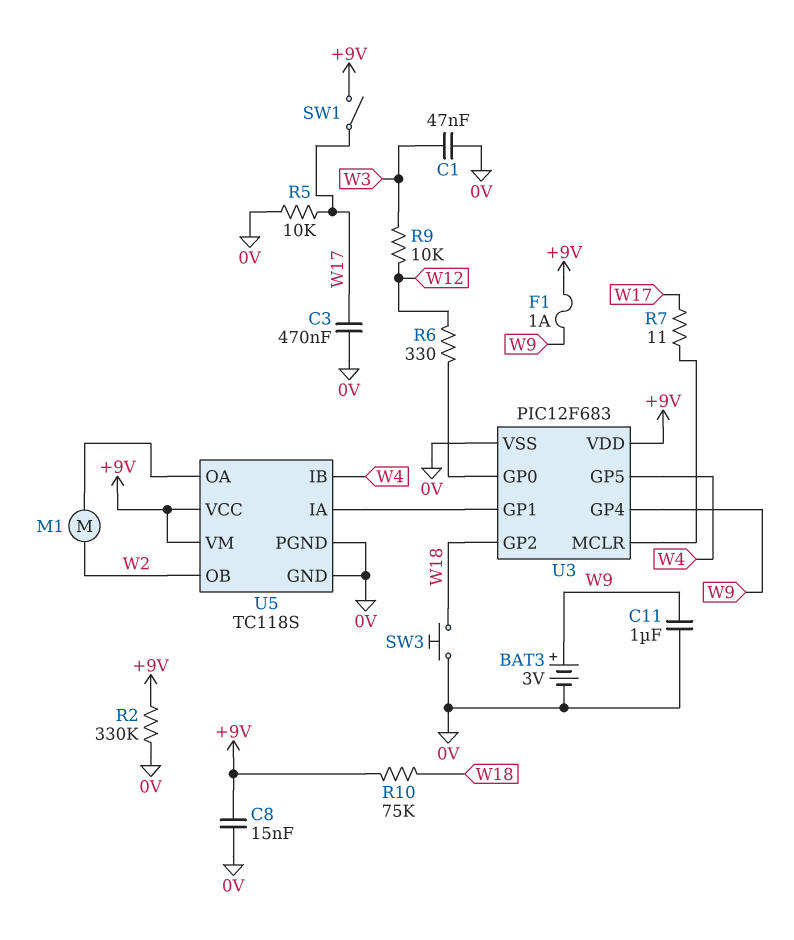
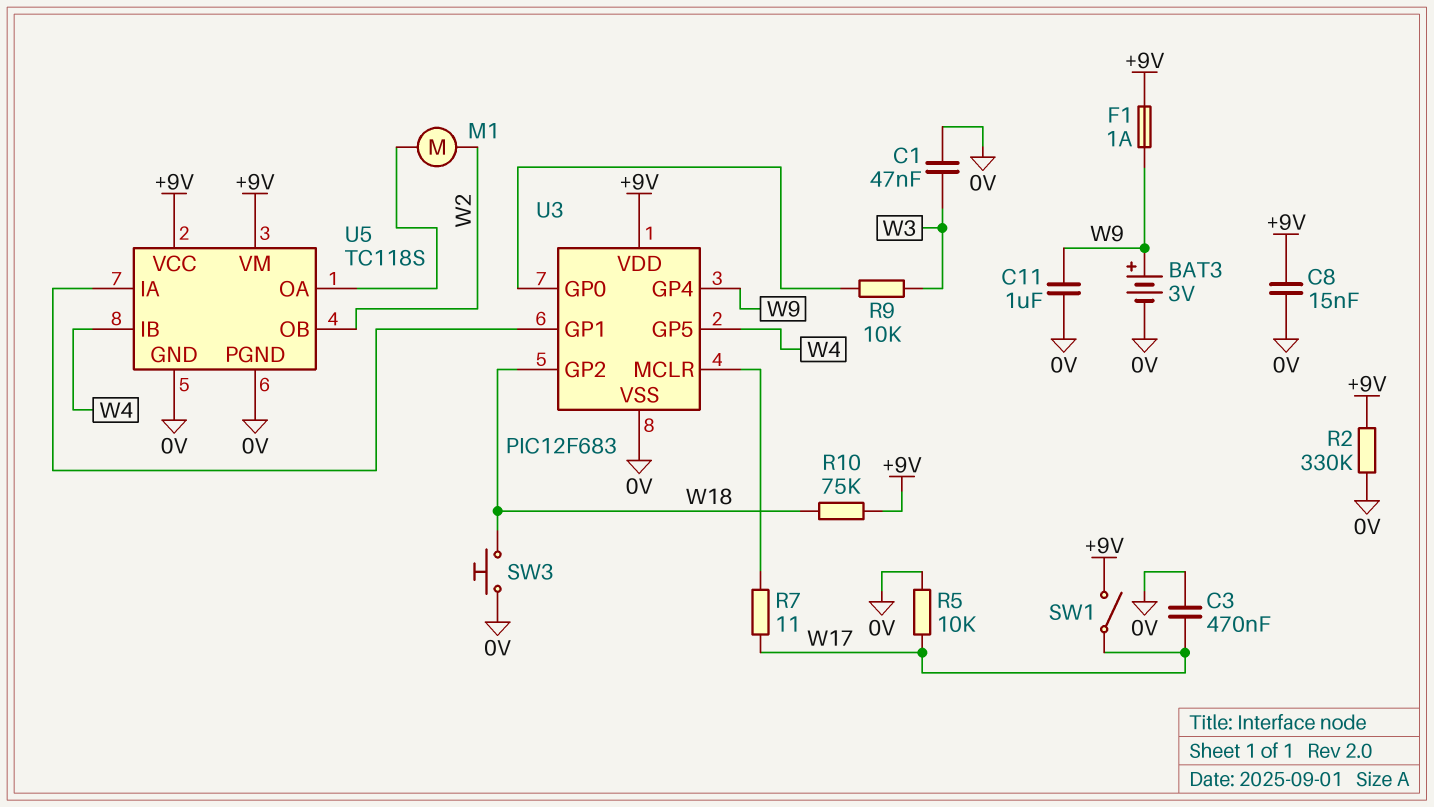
R6: 330 (U3/GP0, W12) -> none
R9: 10k (W3, W12) -> 10k (U3/GP0, W3)

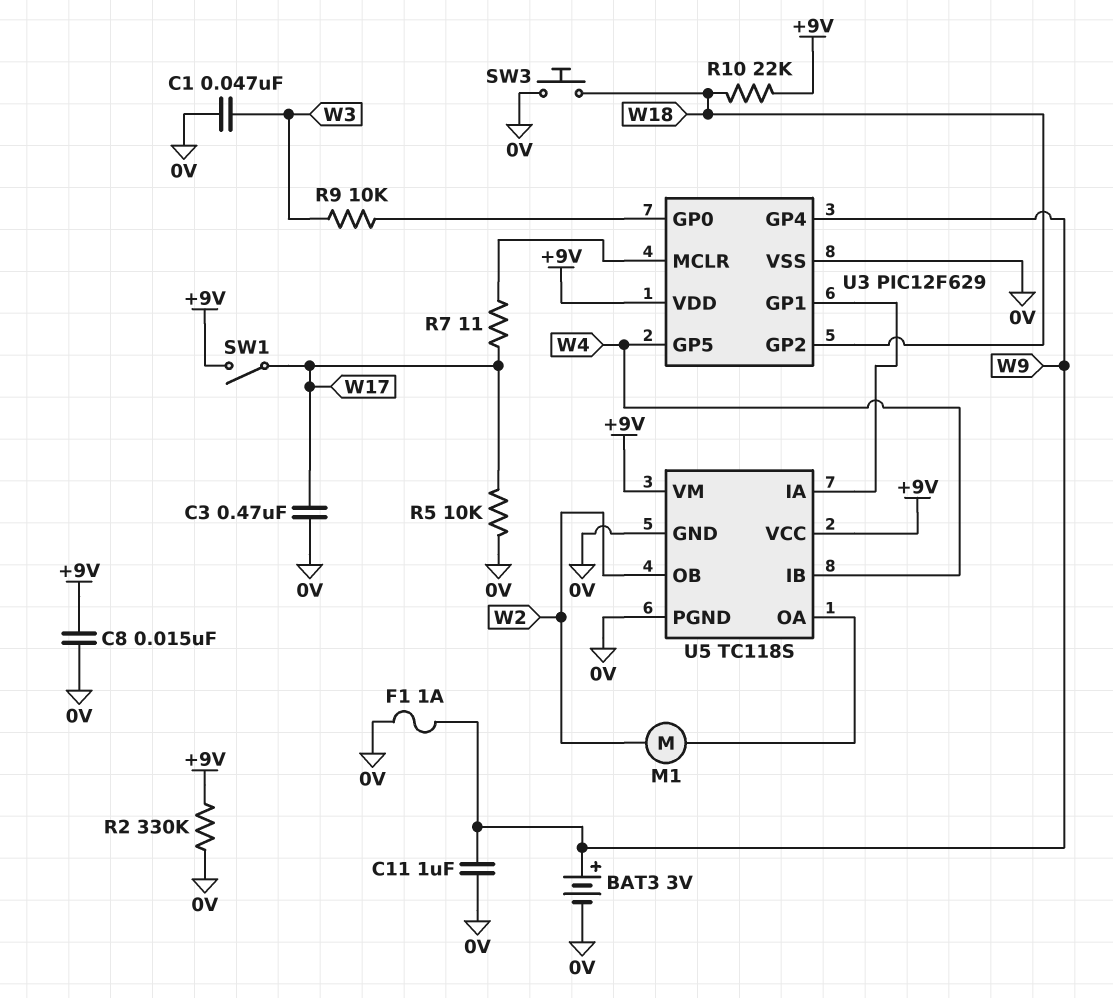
F1: 1A (+9V, W9) -> 1A (0V, W9)
R10: 75k (+9V, W18) -> 22k (+9V, W18)
U3: PIC12F683 -> PIC12F629

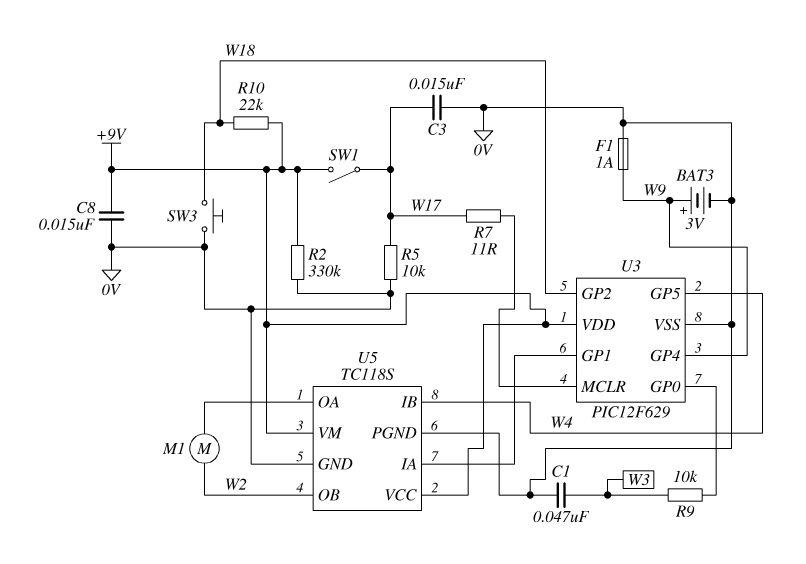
C3: 470nF (0V, W17) -> 15nF (0V, W17)
C11: 1uF (0V, W9) -> none

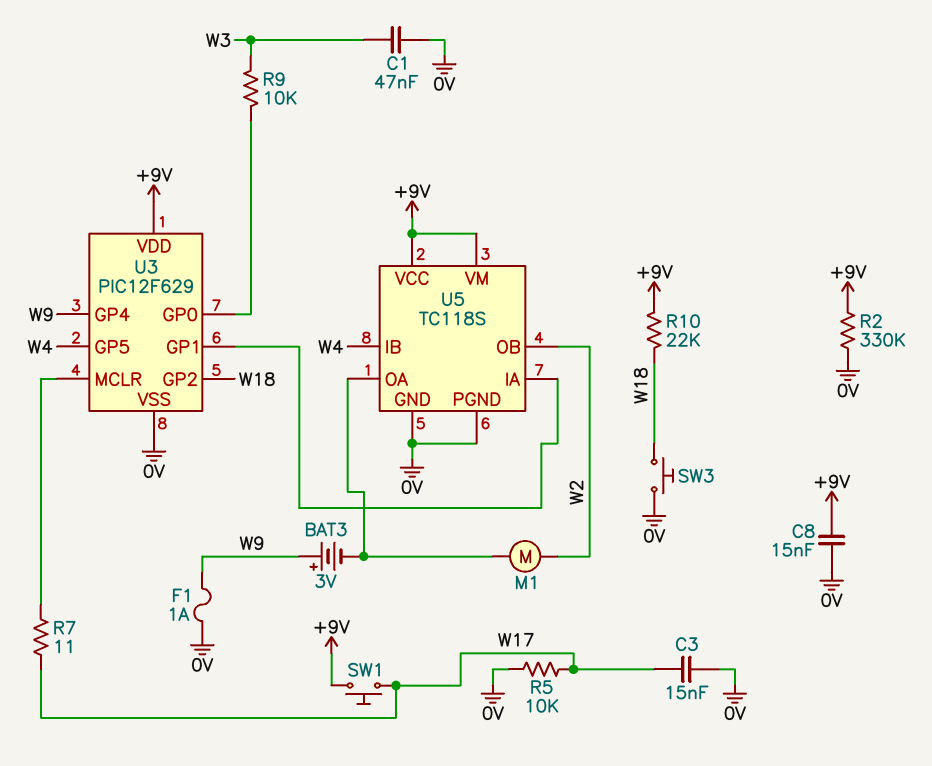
BAT3: 3V (plus W9, minus 0V) -> 3V (plus W9, minus U5/OA)
SW1: switch (+9V, W17) -> button (+9V, W17)

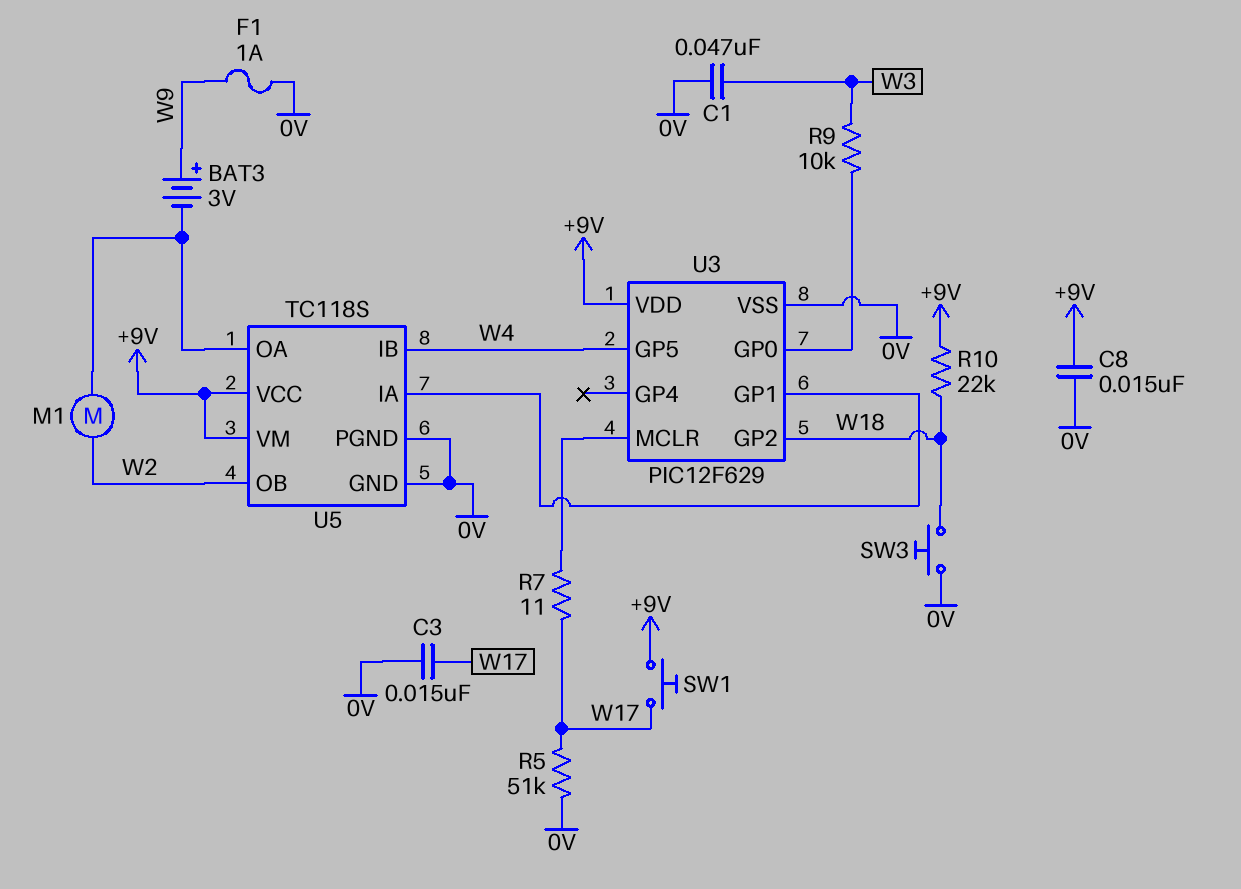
R2: 330k (+9V, 0V) -> none
R5: 10k (0V, W17) -> 51k (0V, W17)
U3 pin GP4: W9 -> none

